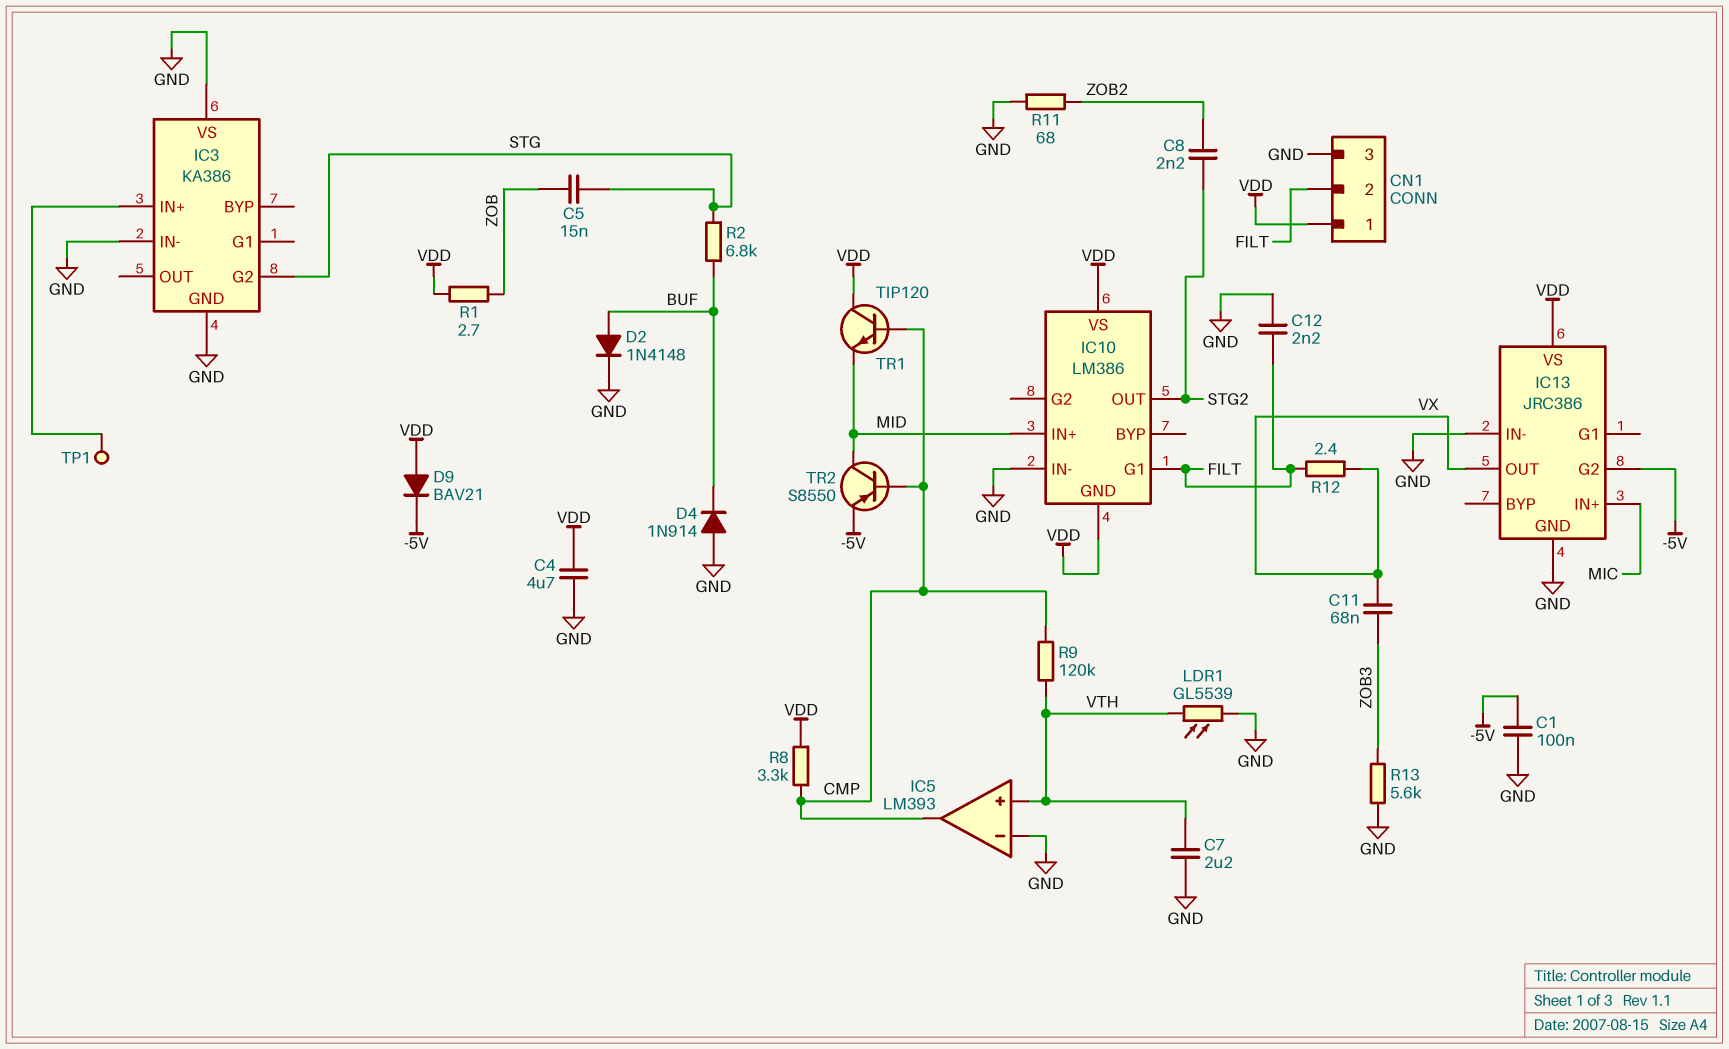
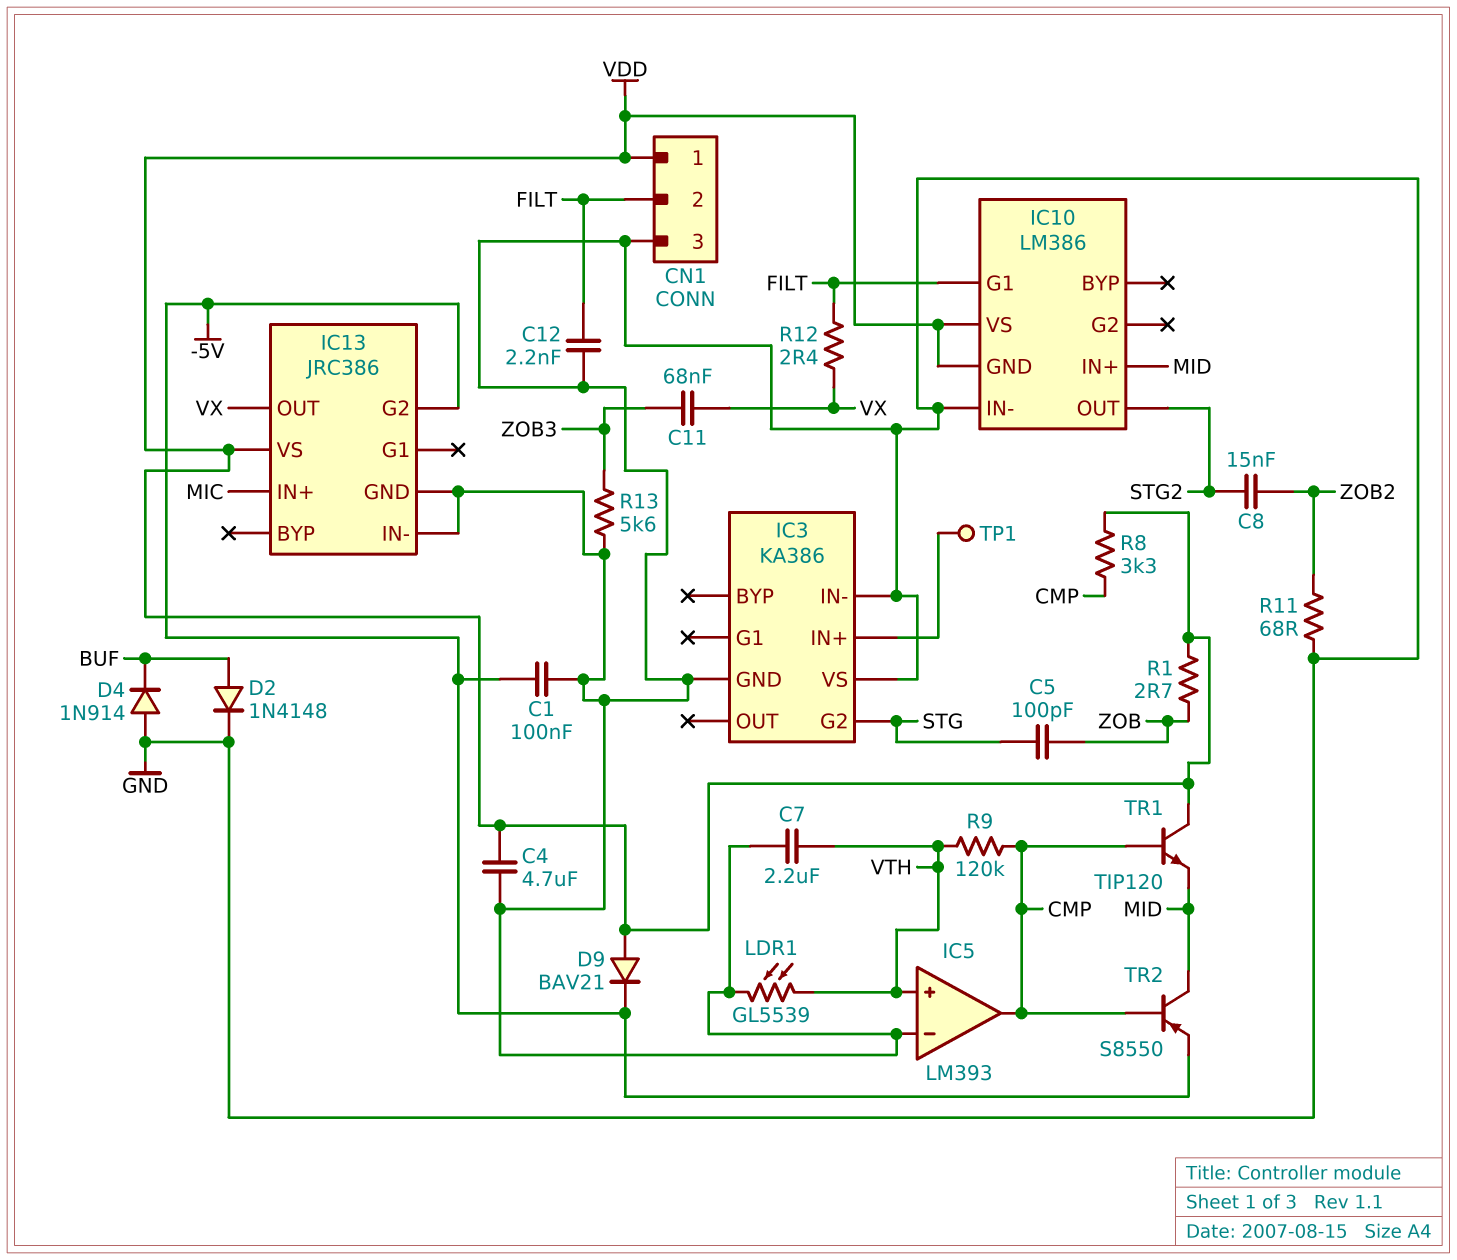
C5: 15nF (STG, ZOB) -> 100pF (STG, ZOB)
C8: 2.2nF (STG2, ZOB2) -> 15nF (STG2, ZOB2)
R2: 6.8k (BUF, STG) -> none

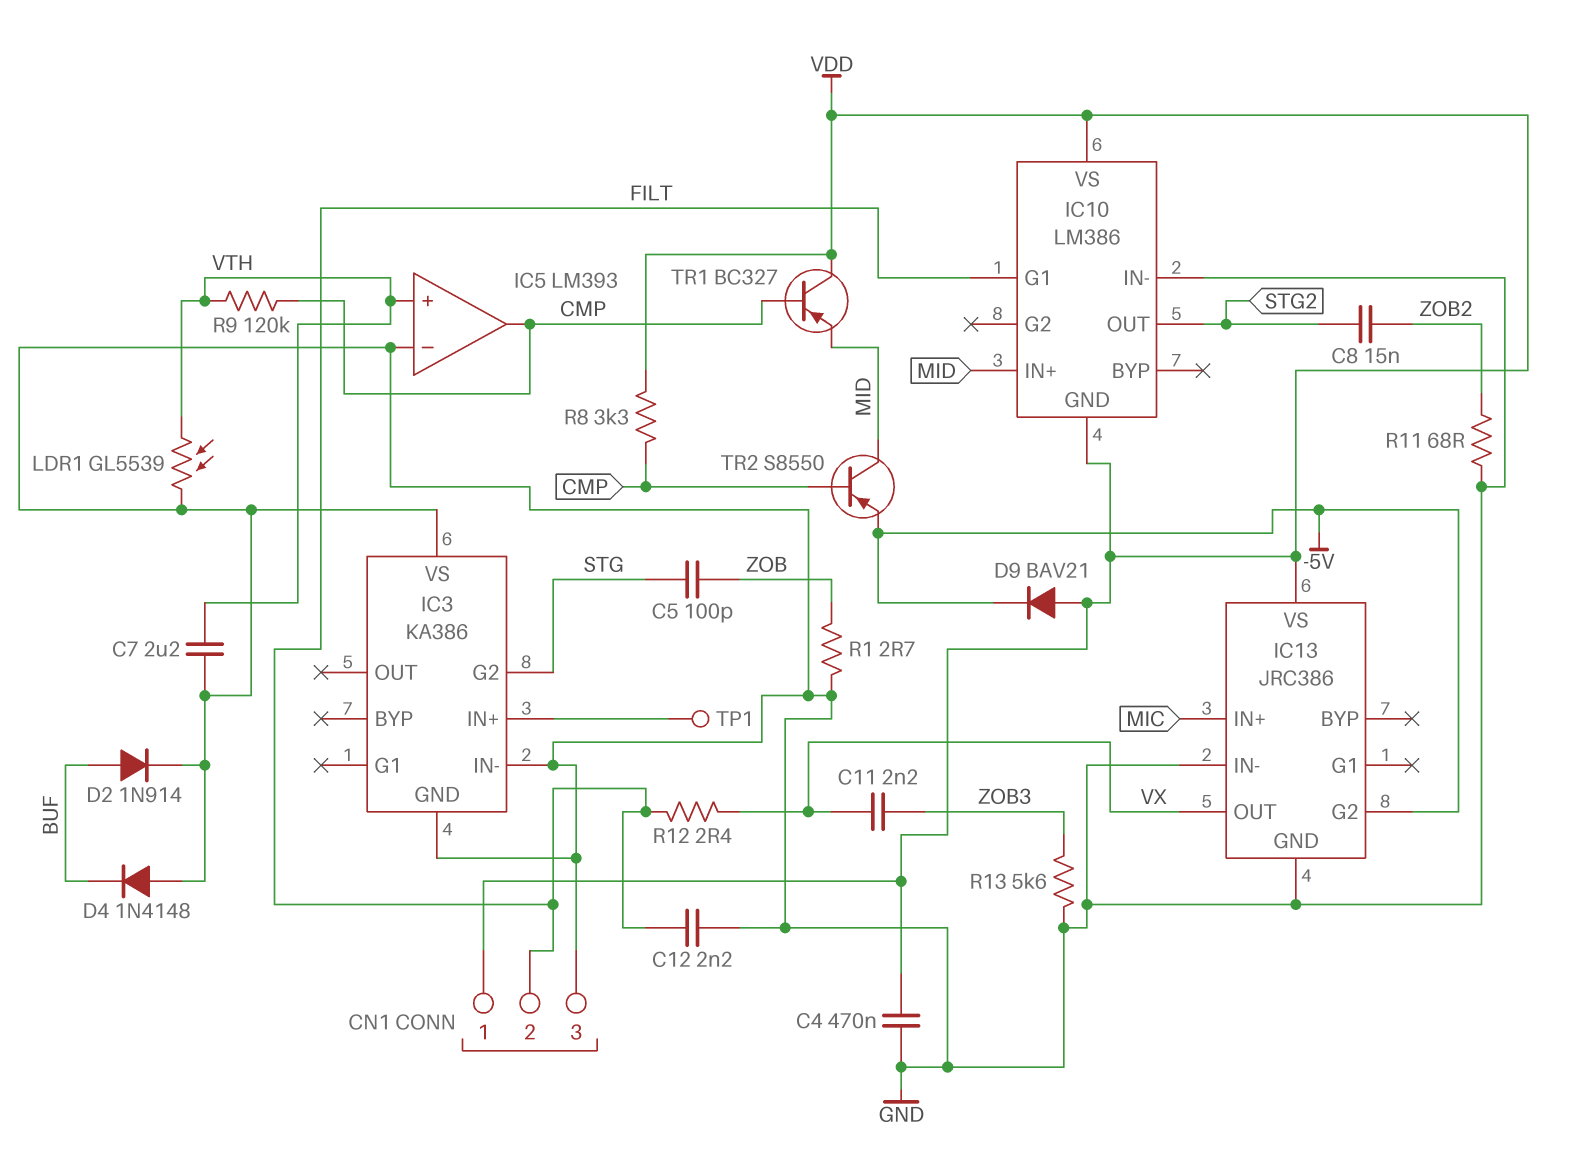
C1: 100nF (-5V, GND) -> none
C4: 4.7uF (GND, VDD) -> 470nF (GND, VDD)
C11: 68nF (VX, ZOB3) -> 2.2nF (VX, ZOB3)
D2: diode 1N4148 (A BUF, K GND) -> diode 1N914 (A BUF, K GND)
D4: diode 1N914 (A GND, K BUF) -> diode 1N4148 (A GND, K BUF)
R1: 2.7 (VDD, ZOB) -> 2.7 (GND, ZOB)
TR1: NPN TIP120 (B CMP, C VDD, E MID) -> PNP BC327 (B CMP, C VDD, E MID)

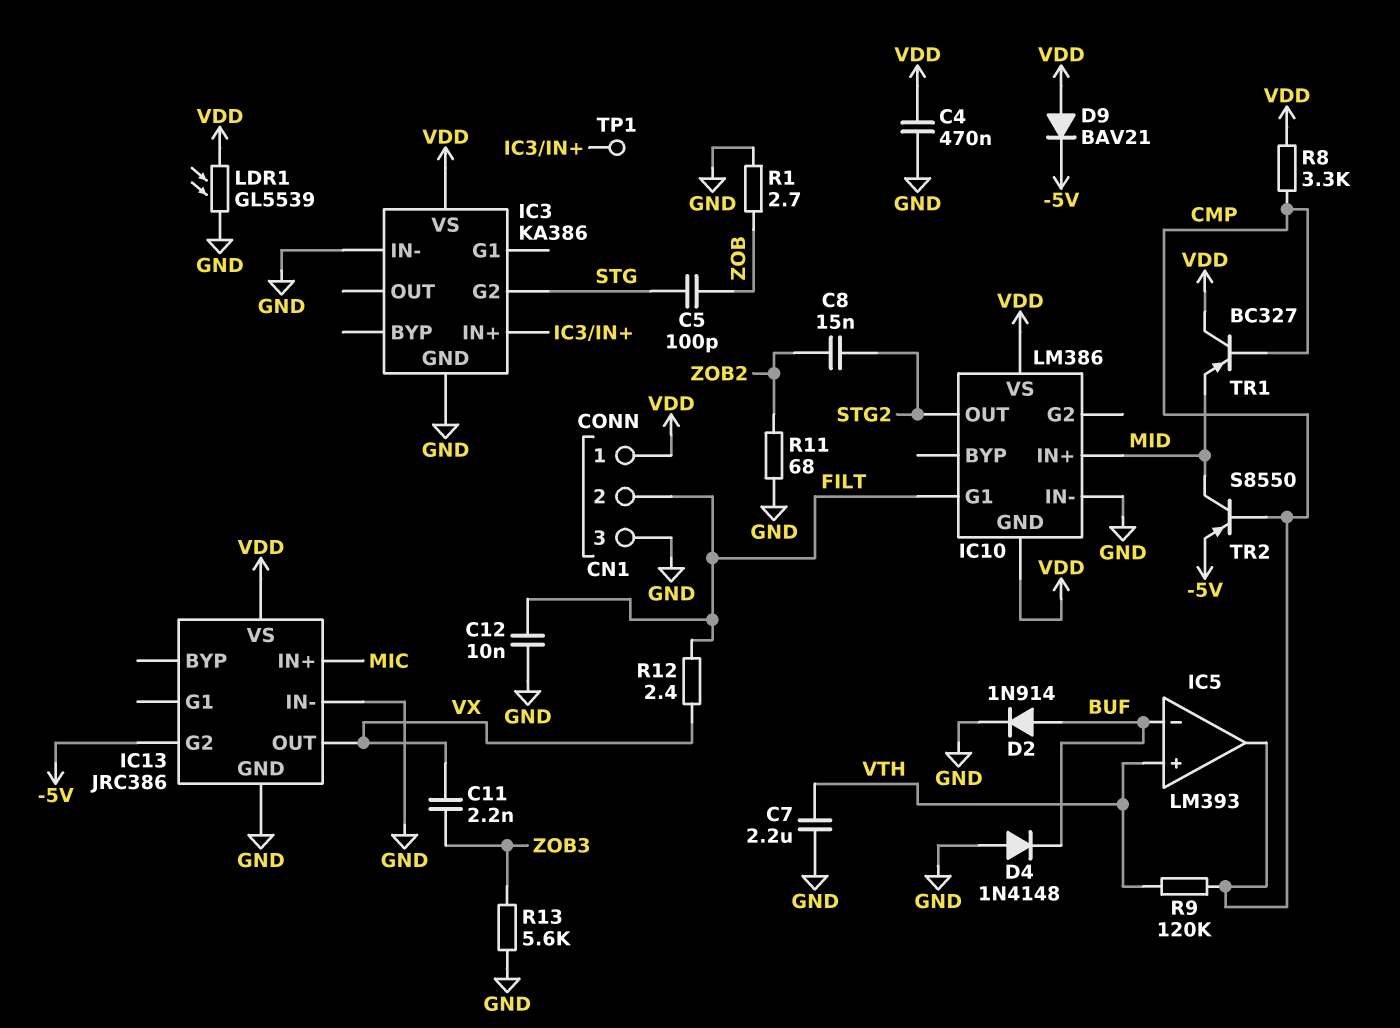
C12: 2.2nF (FILT, GND) -> 10nF (FILT, GND)
IC3 pin VS: GND -> VDD
IC5 pin in-: GND -> BUF
LDR1: GL5539 (GND, VTH) -> GL5539 (GND, VDD)

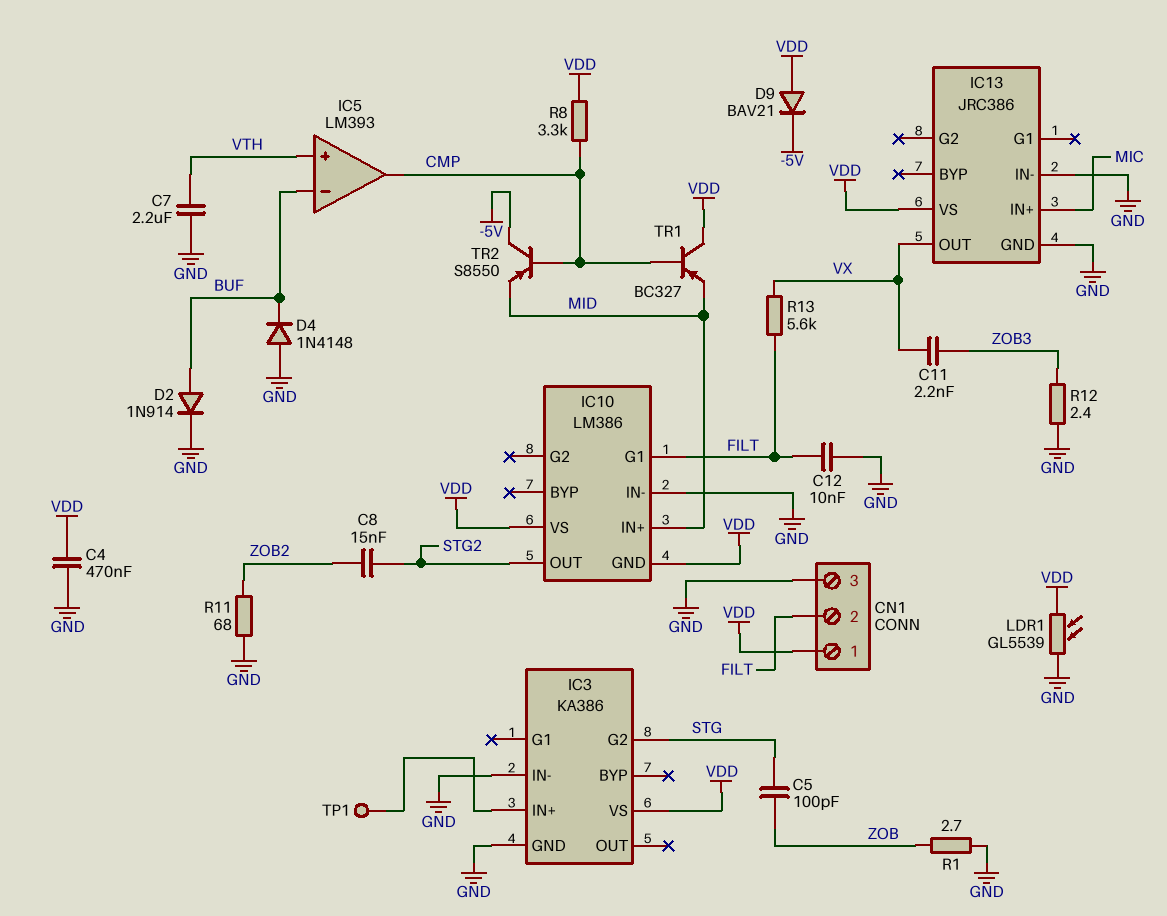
IC13 pin G2: -5V -> none
R9: 120k (CMP, VTH) -> none
R12: 2.4 (FILT, VX) -> 2.4 (GND, ZOB3)
R13: 5.6k (GND, ZOB3) -> 5.6k (FILT, VX)
TR2: PNP S8550 (B CMP, C MID, E -5V) -> PNP S8550 (B CMP, C -5V, E MID)

